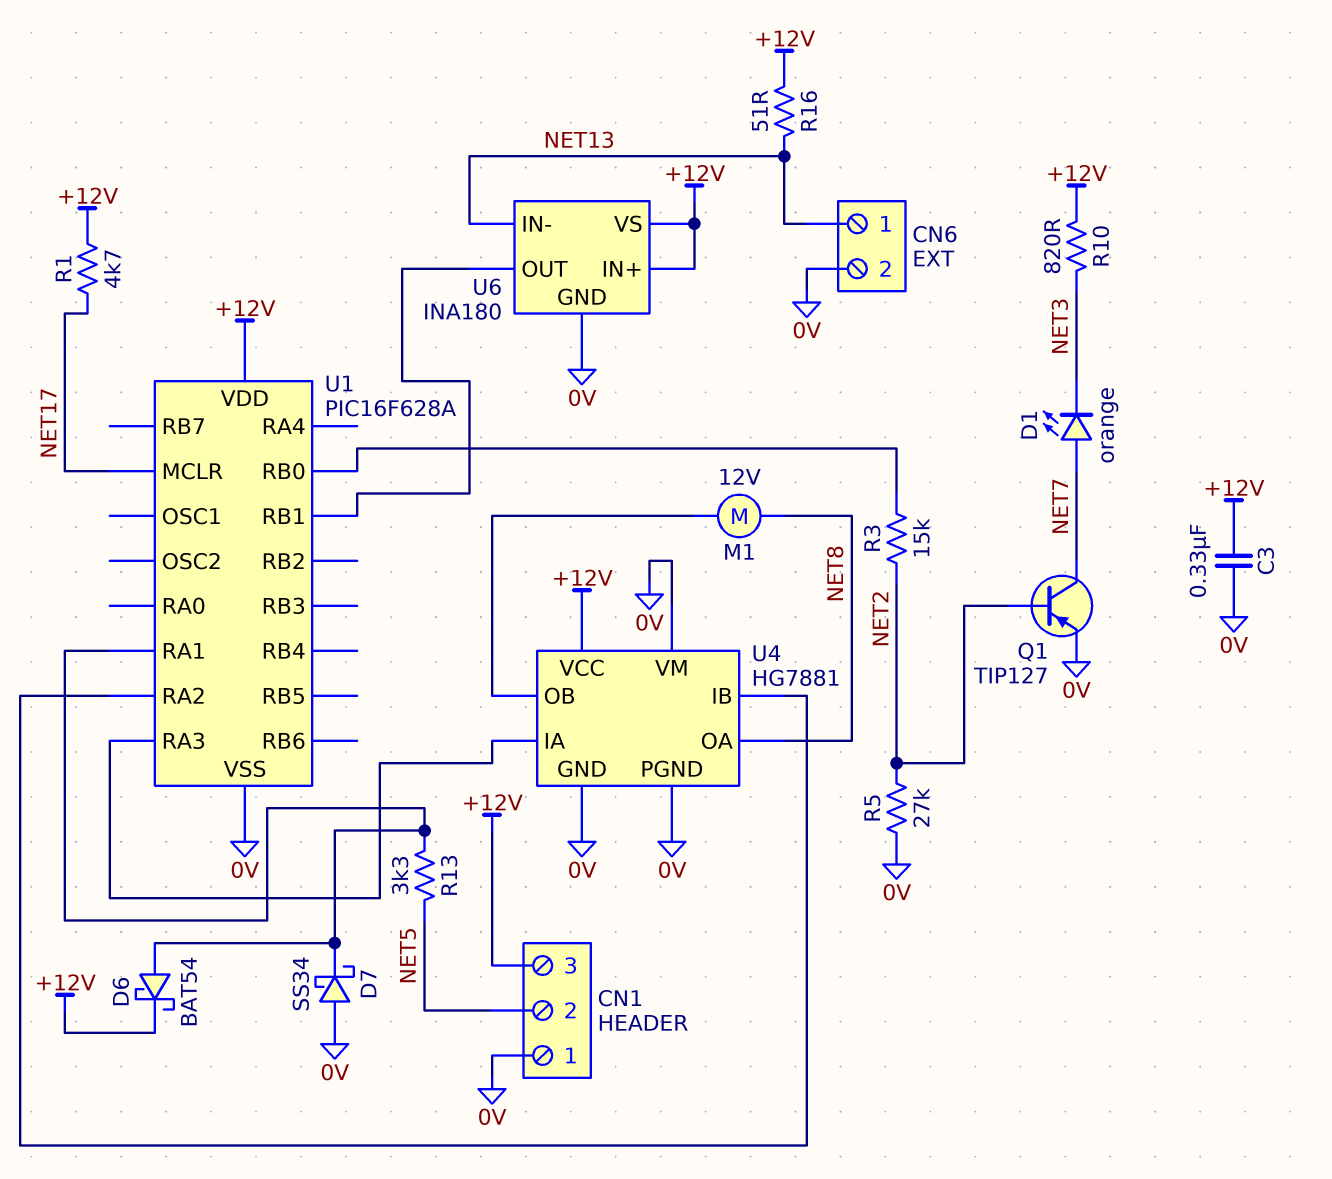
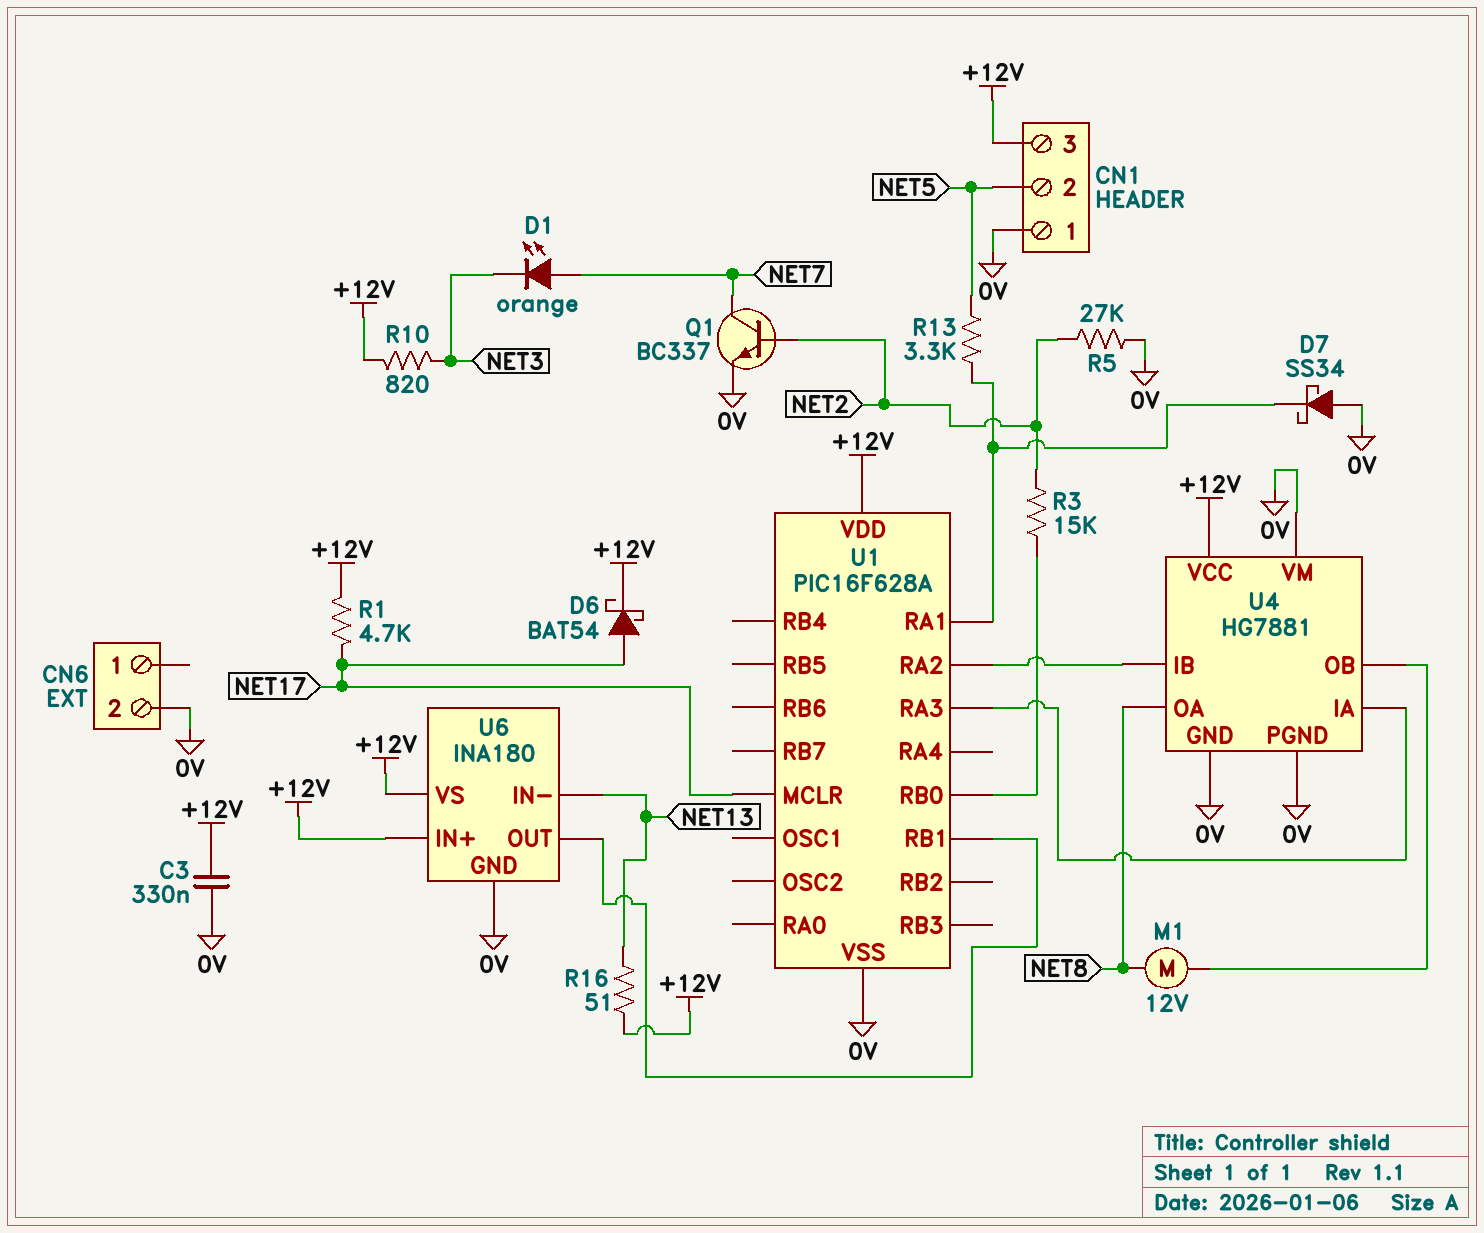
CN6 pin 1: NET13 -> none
D6: schottky BAT54 (A U1/RA1, K +12V) -> schottky BAT54 (A NET17, K +12V)
Q1: PNP TIP127 (B NET2, C NET7, E 0V) -> NPN BC337 (B NET2, C NET7, E 0V)

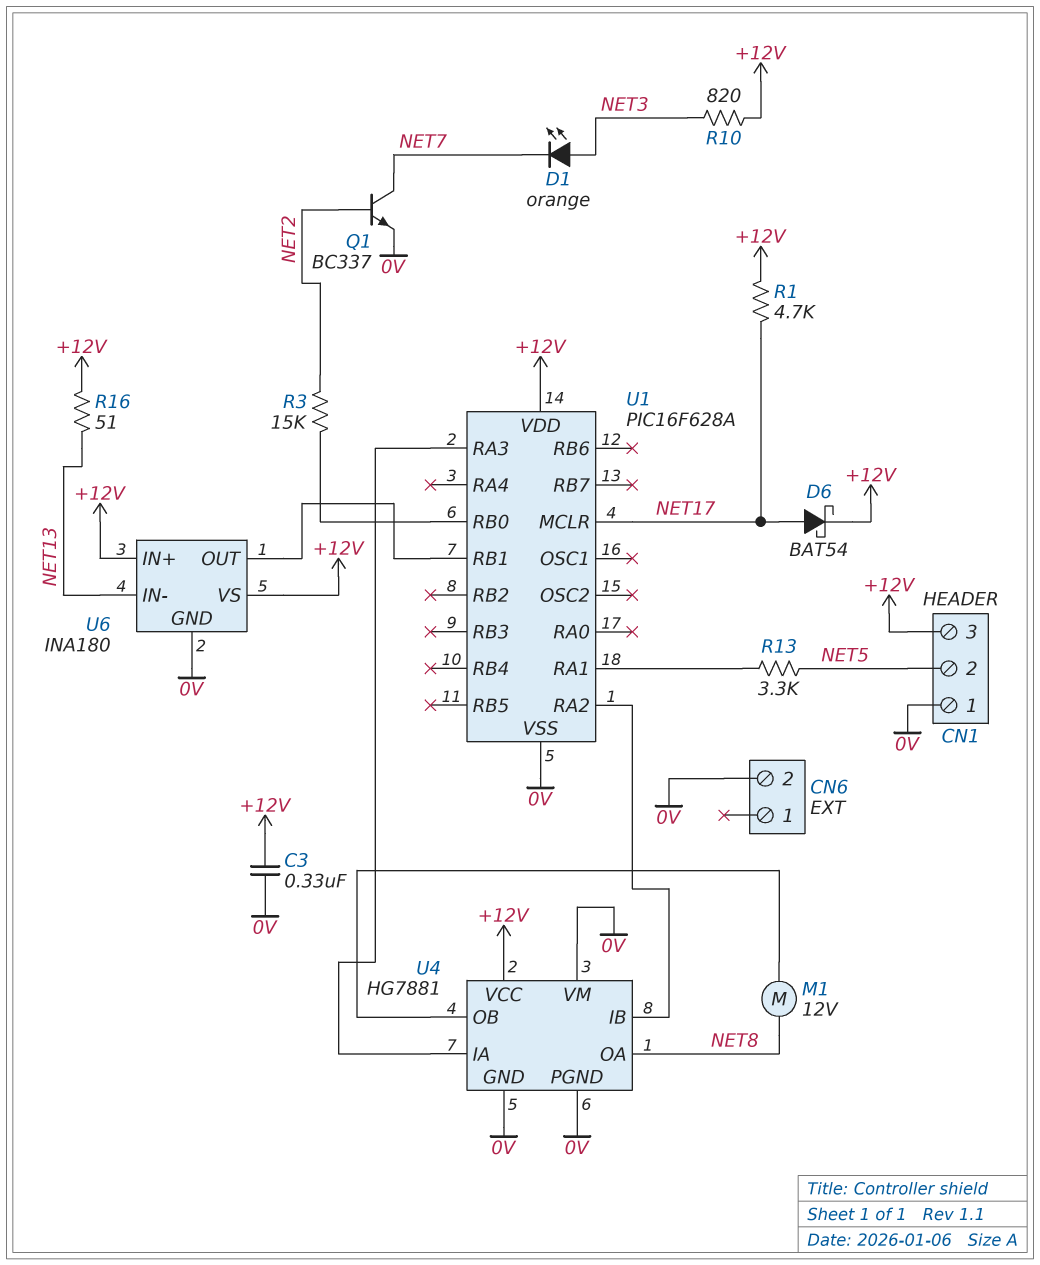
D1: LED orange (A NET7, K NET3) -> LED orange (A NET3, K NET7)
D7: schottky SS34 (A 0V, K U1/RA1) -> none
R5: 27k (0V, NET2) -> none

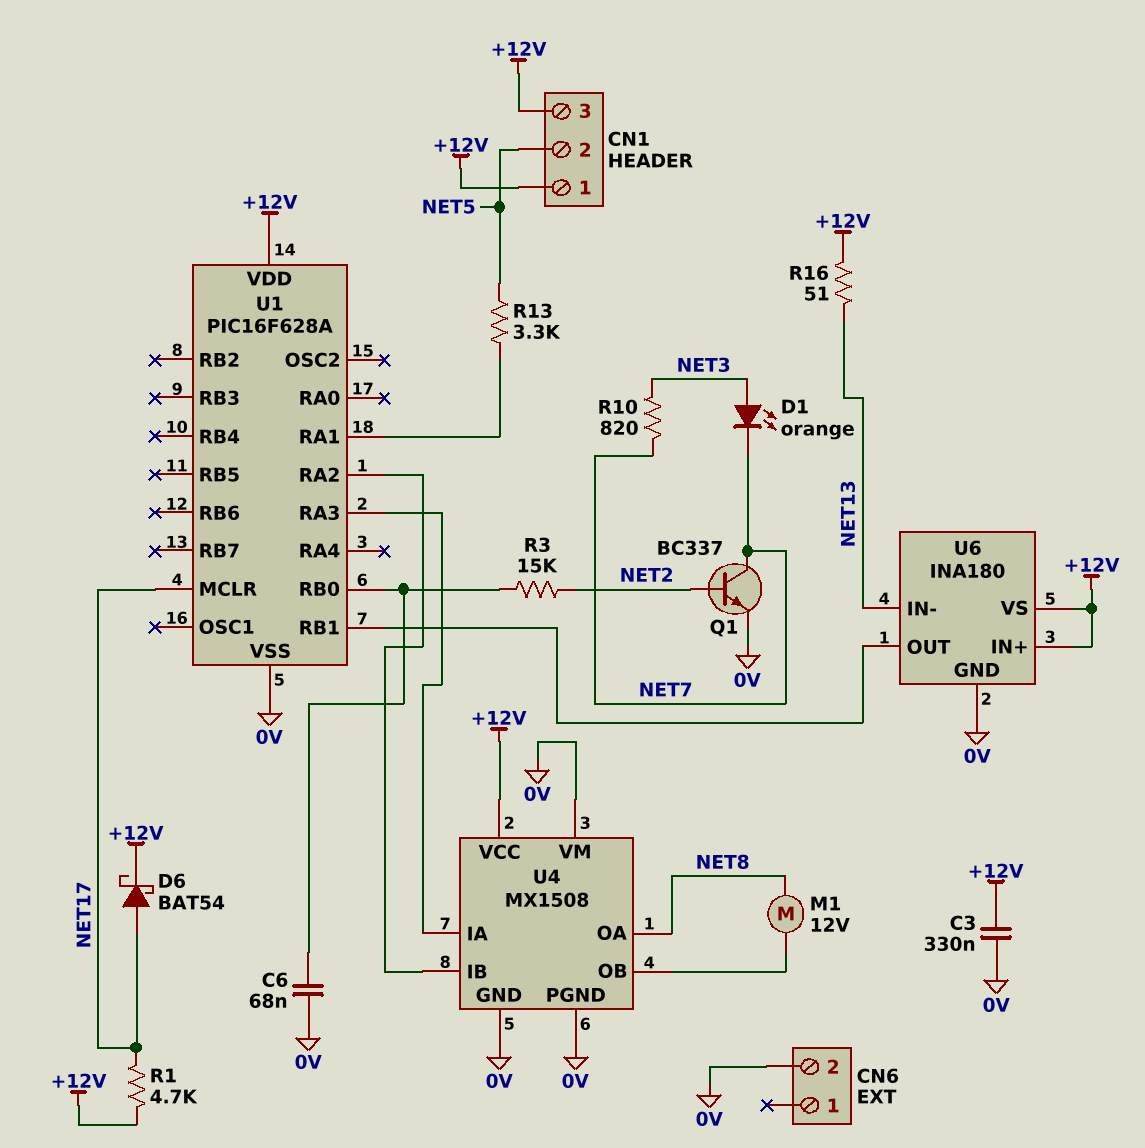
C6: none -> 68nF (0V, U1/RB0)
CN1 pin 1: 0V -> +12V
R10: 820 (+12V, NET3) -> 820 (NET3, NET7)
U4: HG7881 -> MX1508

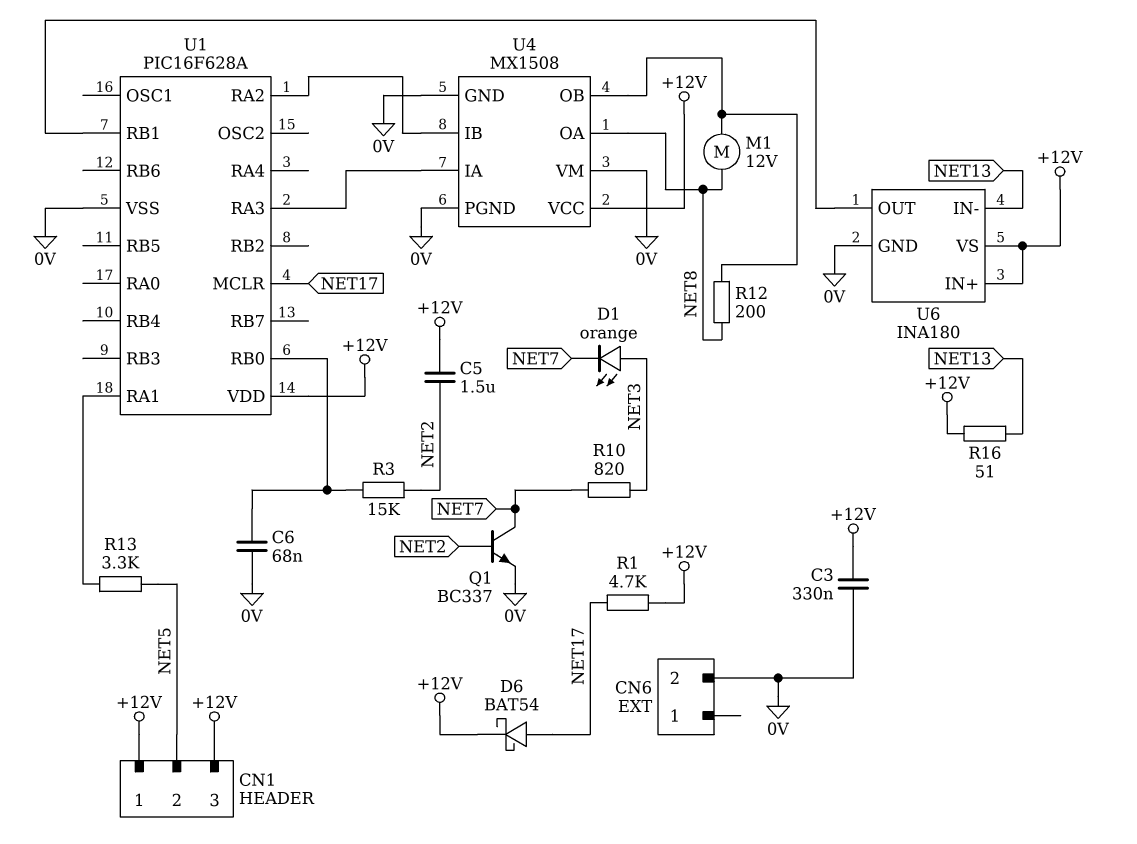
C5: none -> 1.5uF (+12V, NET2)
R12: none -> 200 (NET8, U4/OB)

